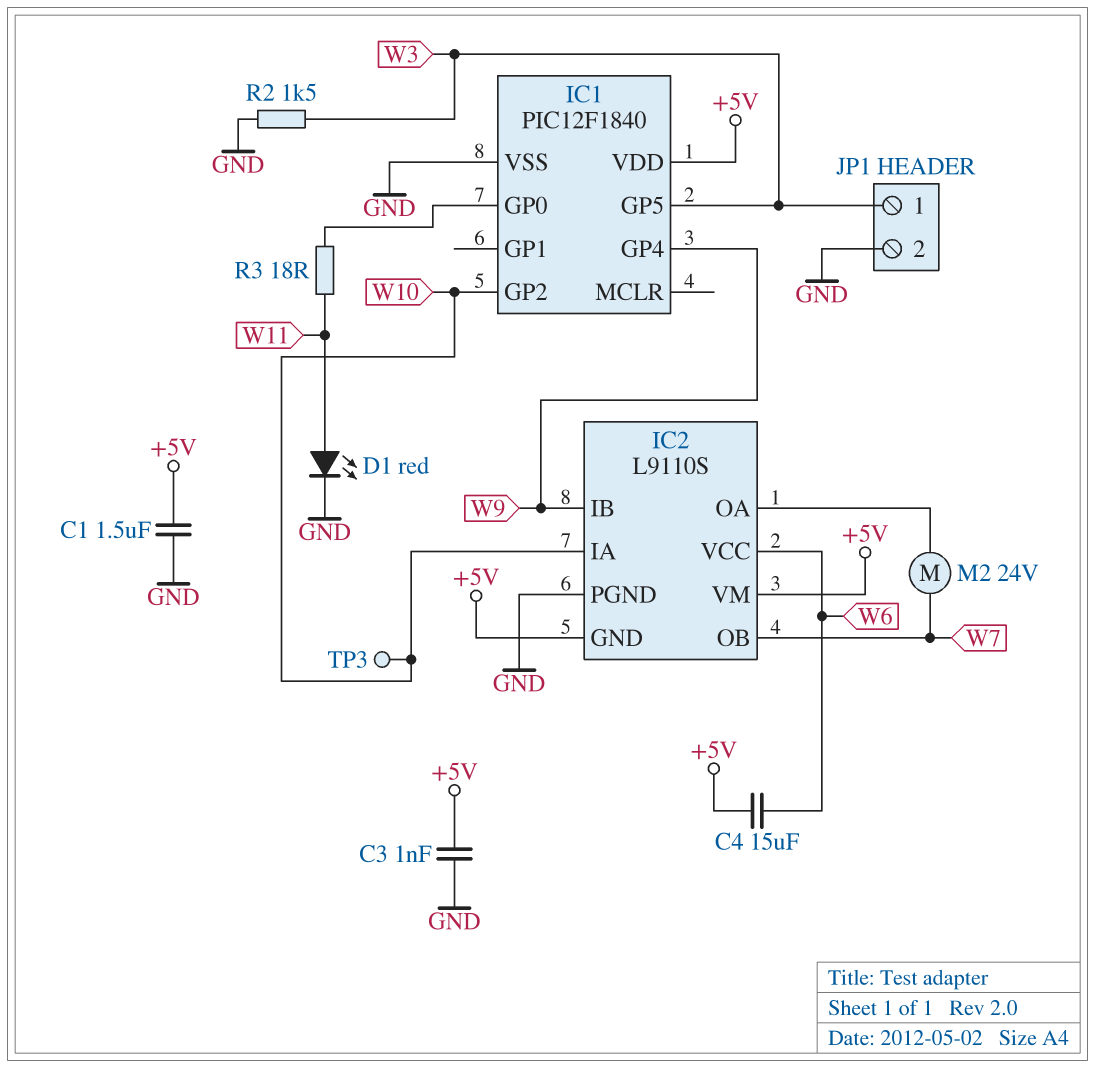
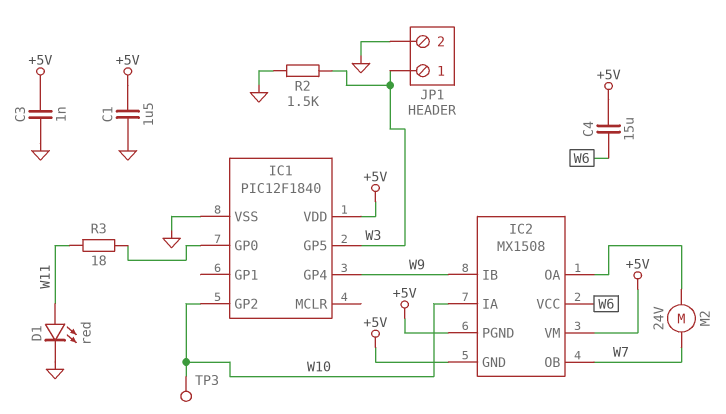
IC2: L9110S -> MX1508
IC2 pin PGND: GND -> +5V

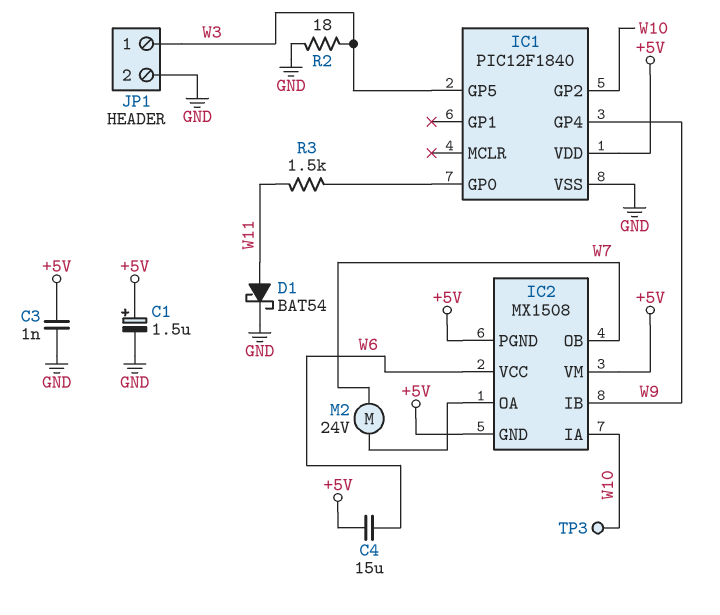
C1: 1.5uF (+5V, GND) -> 1.5uF (plus +5V, minus GND)
D1: LED red (A W11, K GND) -> schottky BAT54 (A W11, K GND)
R2: 1.5k (GND, W3) -> 18 (GND, W3)
R3: 18 (IC1/GP0, W11) -> 1.5k (IC1/GP0, W11)

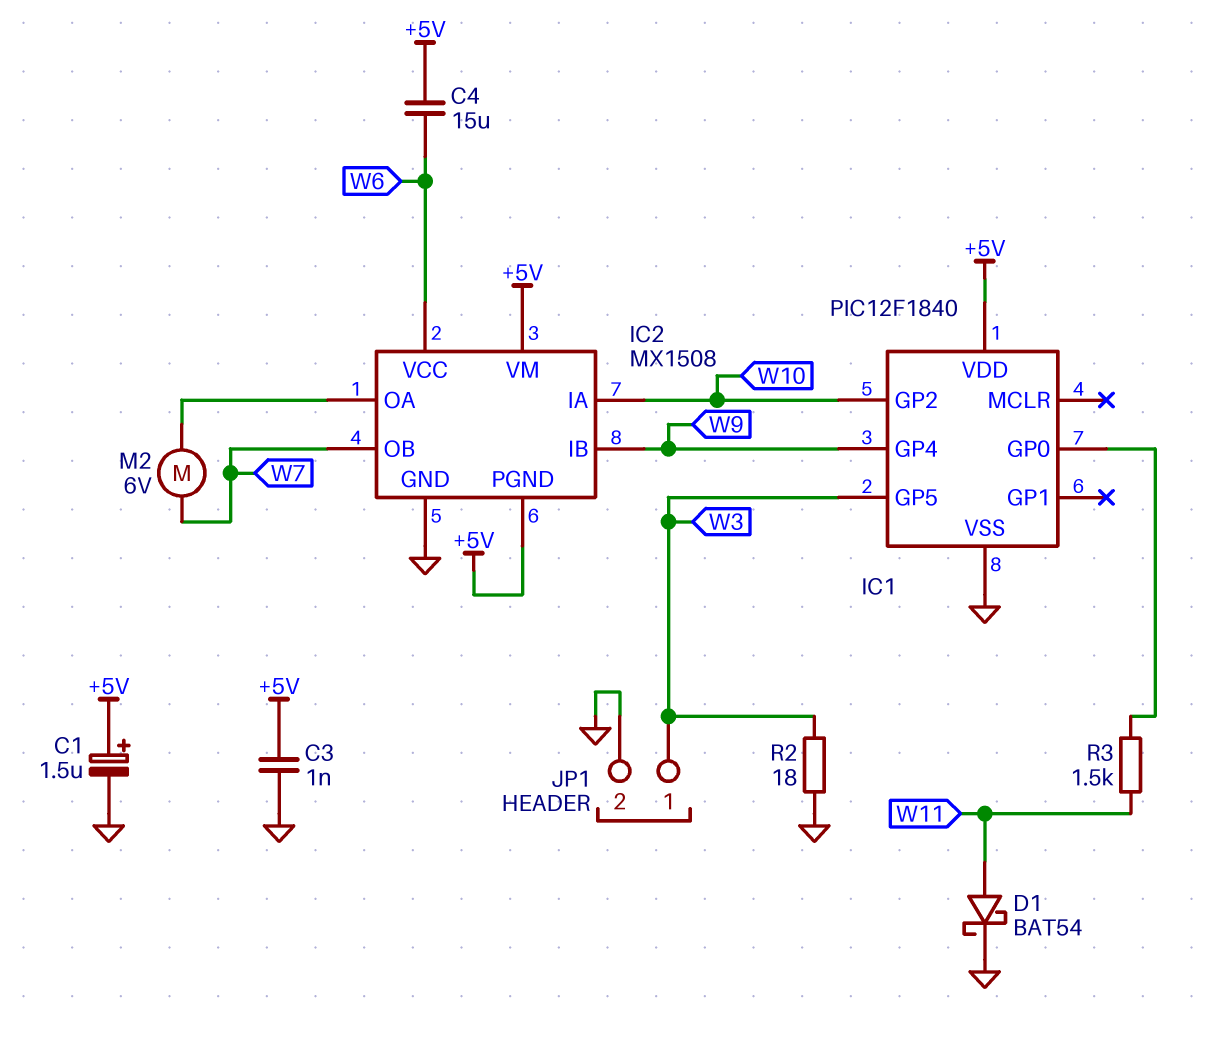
IC2 pin GND: +5V -> GND
M2: motor 24V (IC2/OA, W7) -> motor 6V (IC2/OA, W7)
TP3: test point (W10) -> none

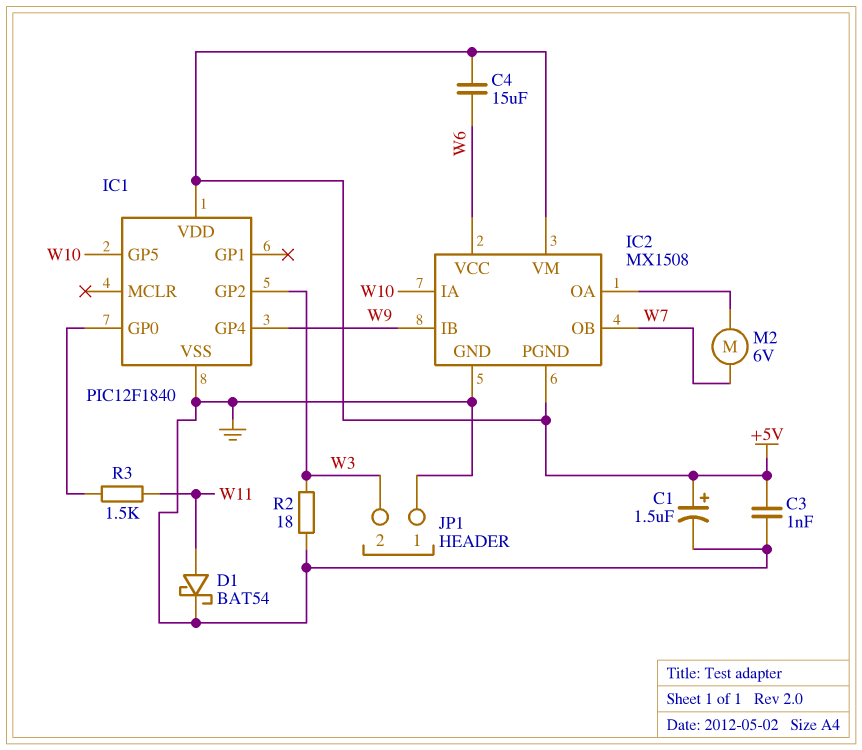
IC1 pin GP2: W10 -> W3
IC1 pin GP5: W3 -> W10
JP1 pin 1: W3 -> GND
JP1 pin 2: GND -> W3

